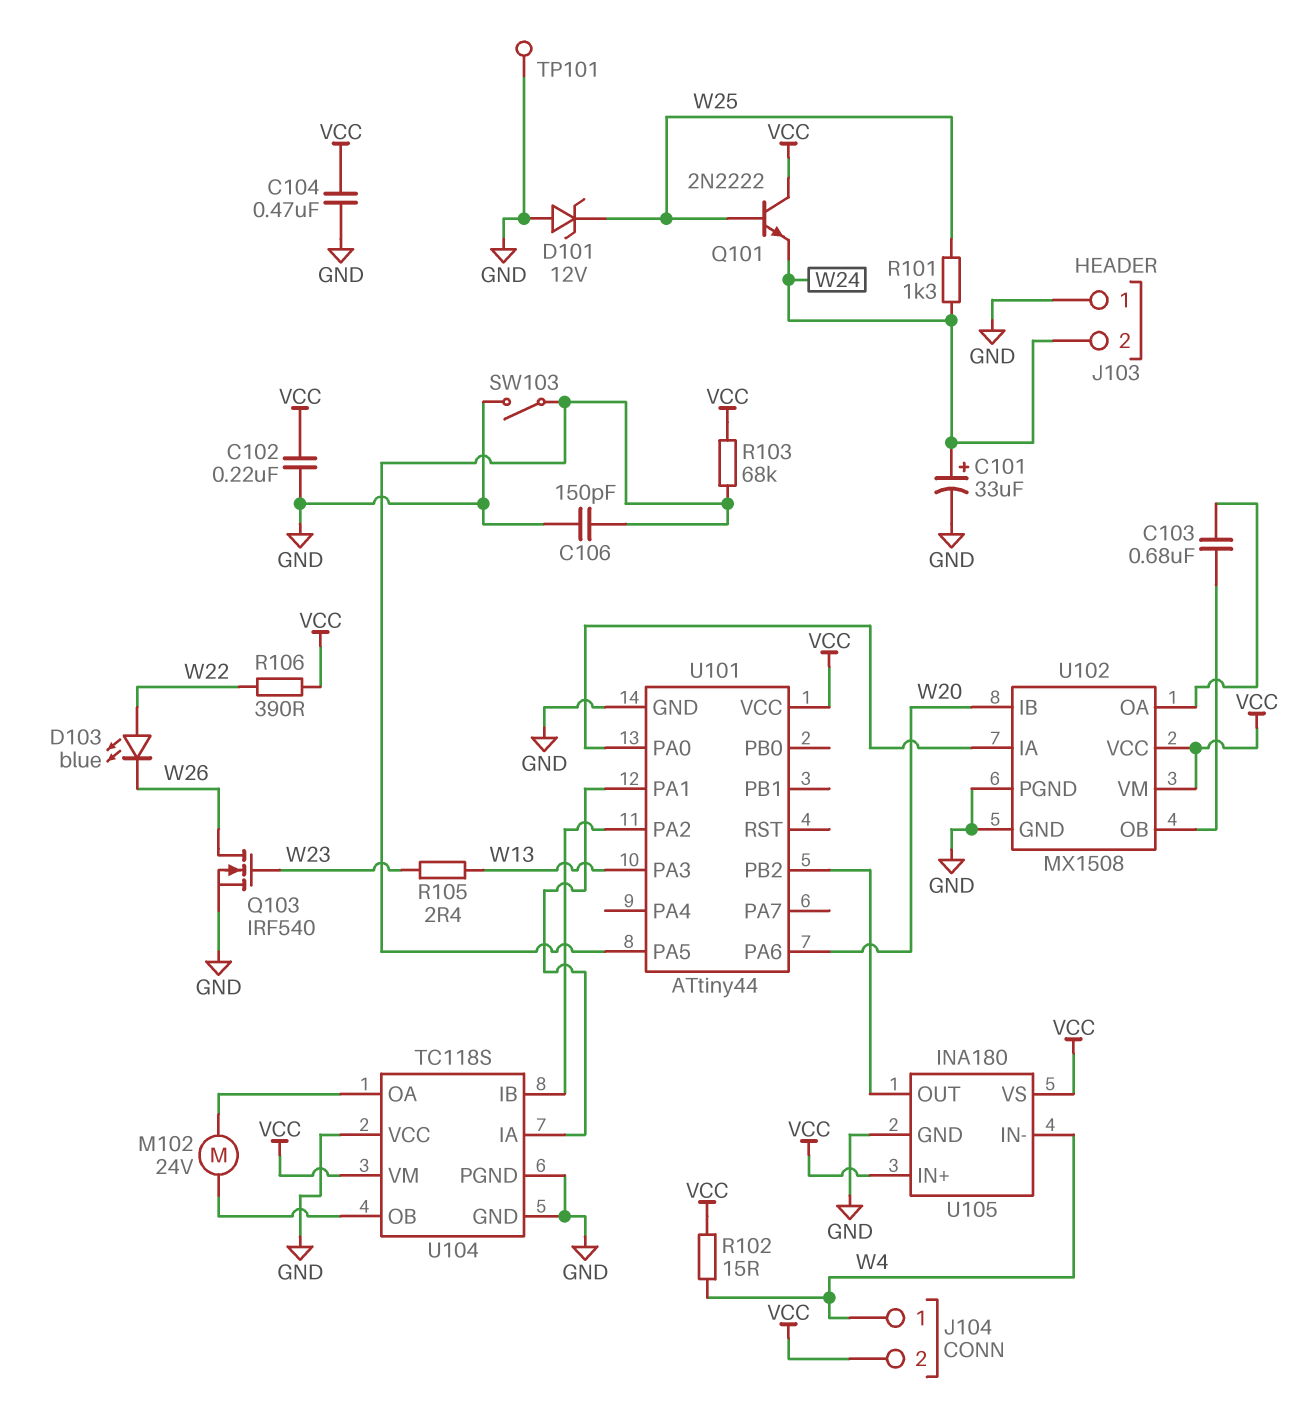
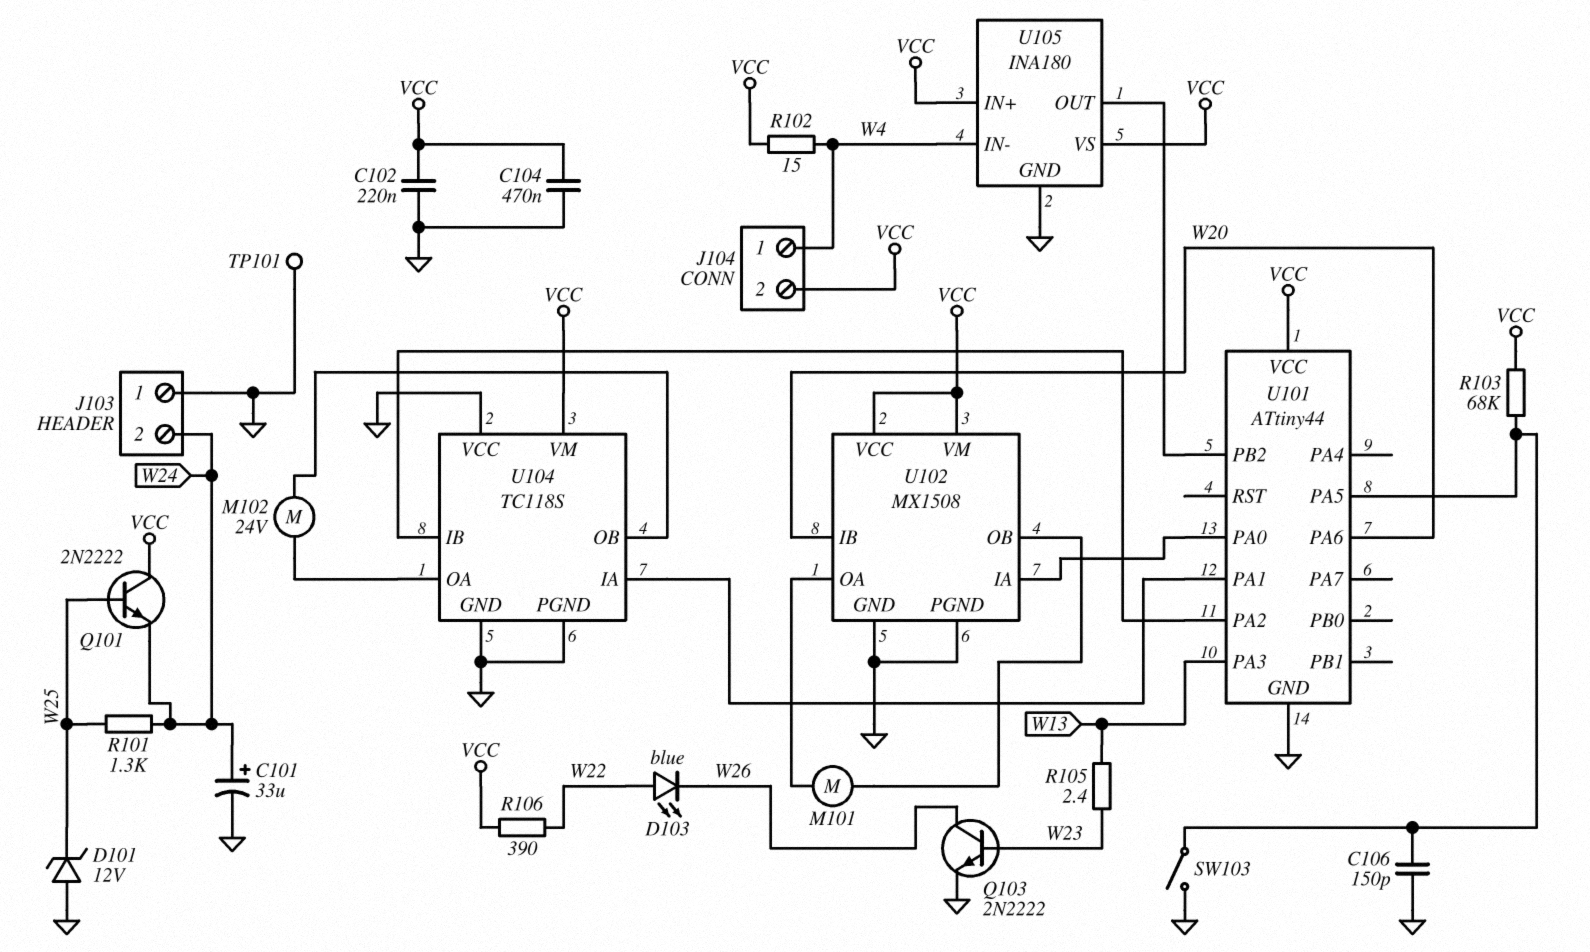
C103: 680nF (U102/OA, U102/OB) -> none
M101: none -> motor (U102/OA, U102/OB)
Q103: NMOS IRF540 (G W23, D W26, S GND) -> NPN 2N2222 (B W23, C W26, E GND)

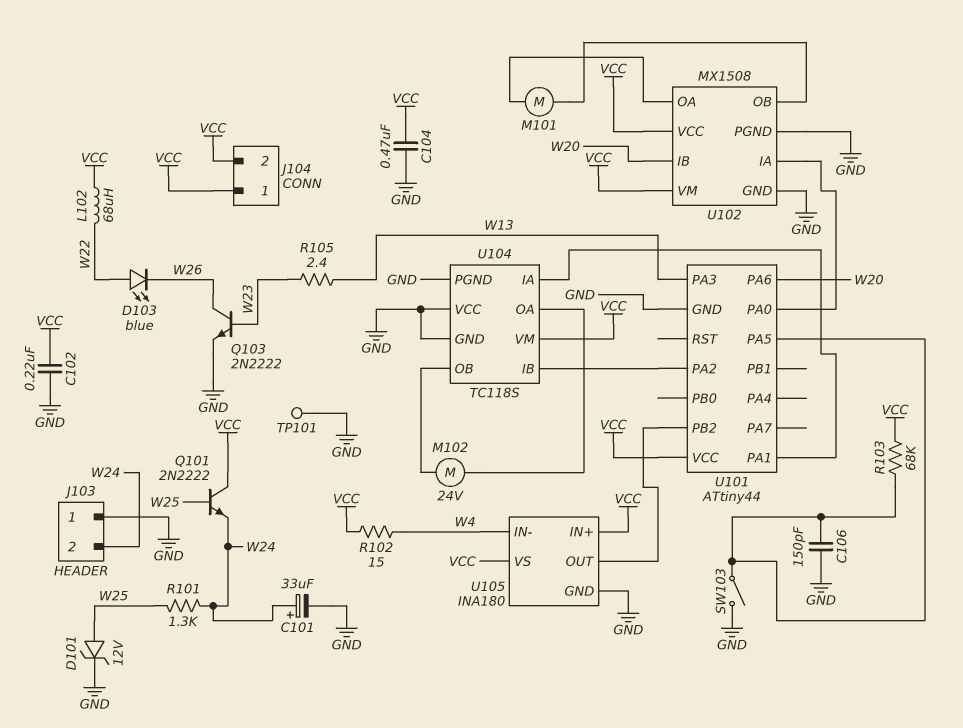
D101: zener 12V (A GND, K W25) -> zener 12V (A W25, K GND)
J104 pin 1: W4 -> VCC
L102: none -> 68uH (VCC, W22)
R106: 390 (VCC, W22) -> none

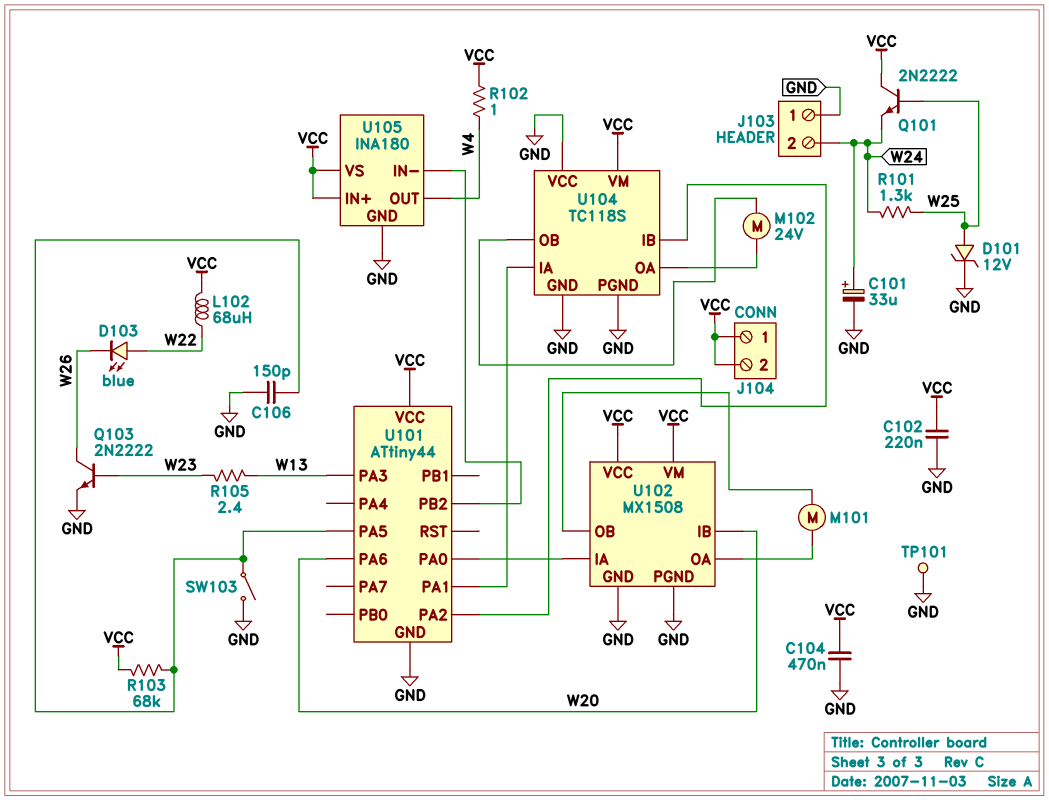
R102: 15 (VCC, W4) -> 1 (VCC, W4)
U105 pin IN-: W4 -> U101/PB2
U105 pin OUT: U101/PB2 -> W4

